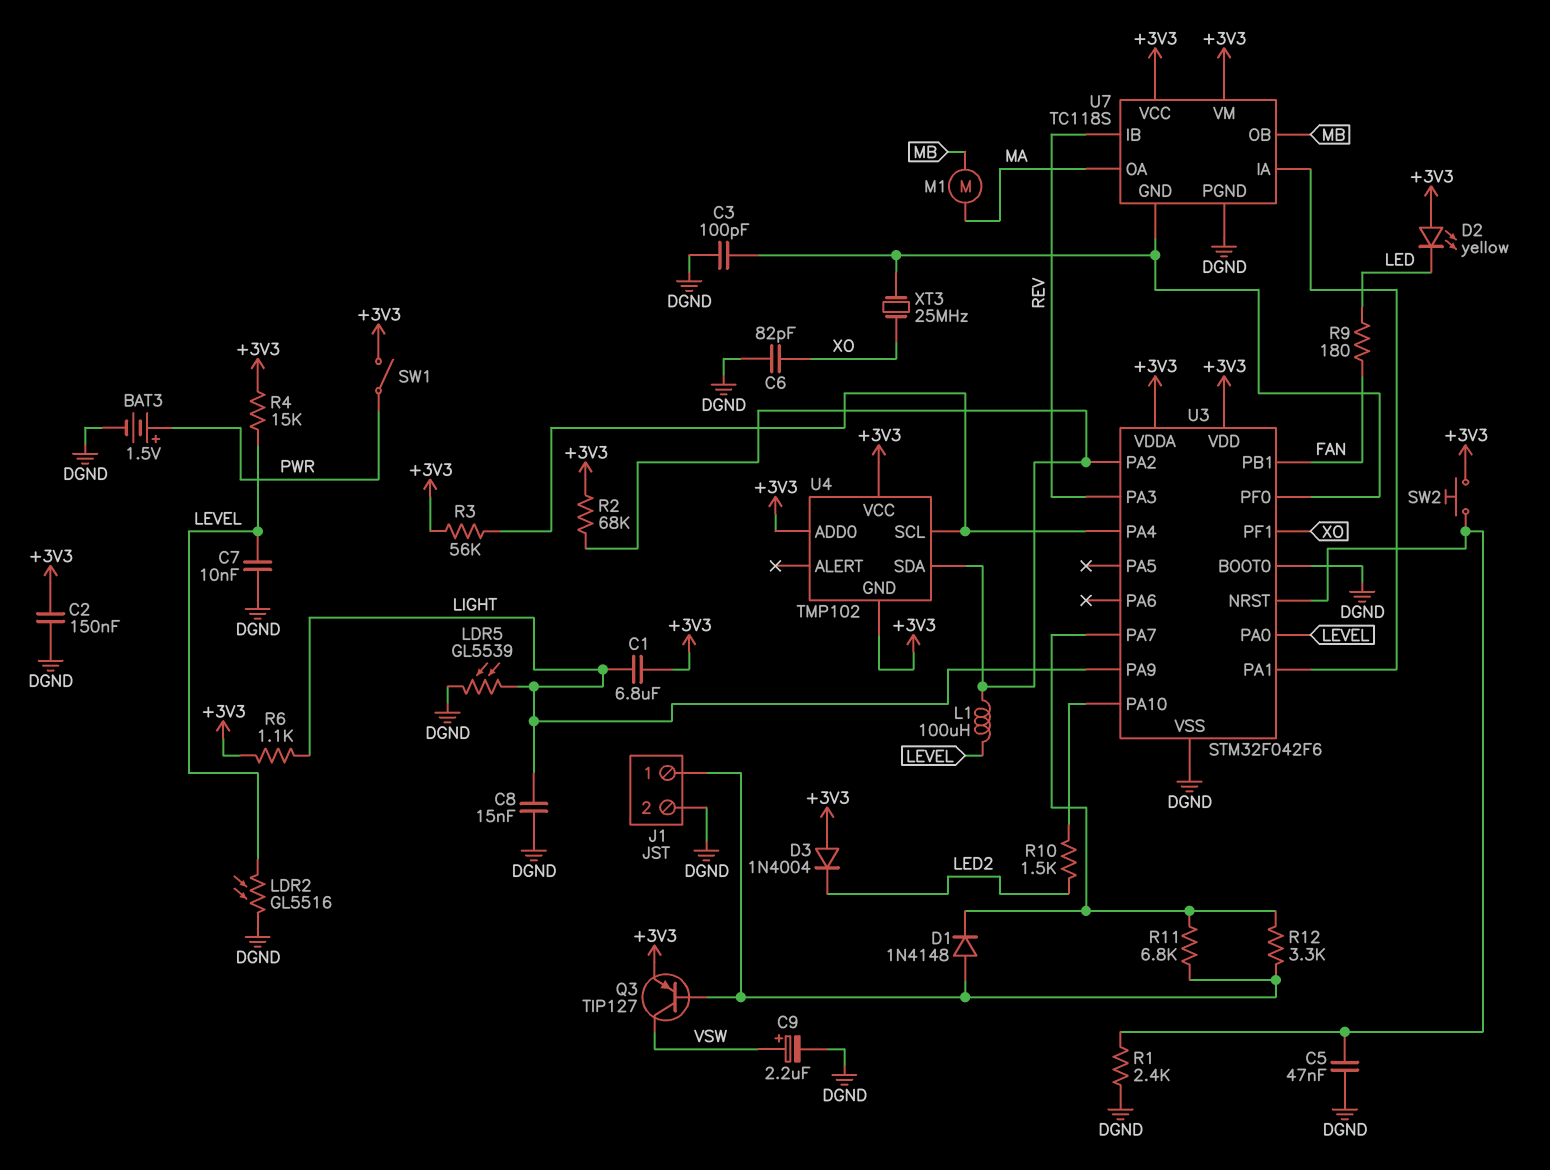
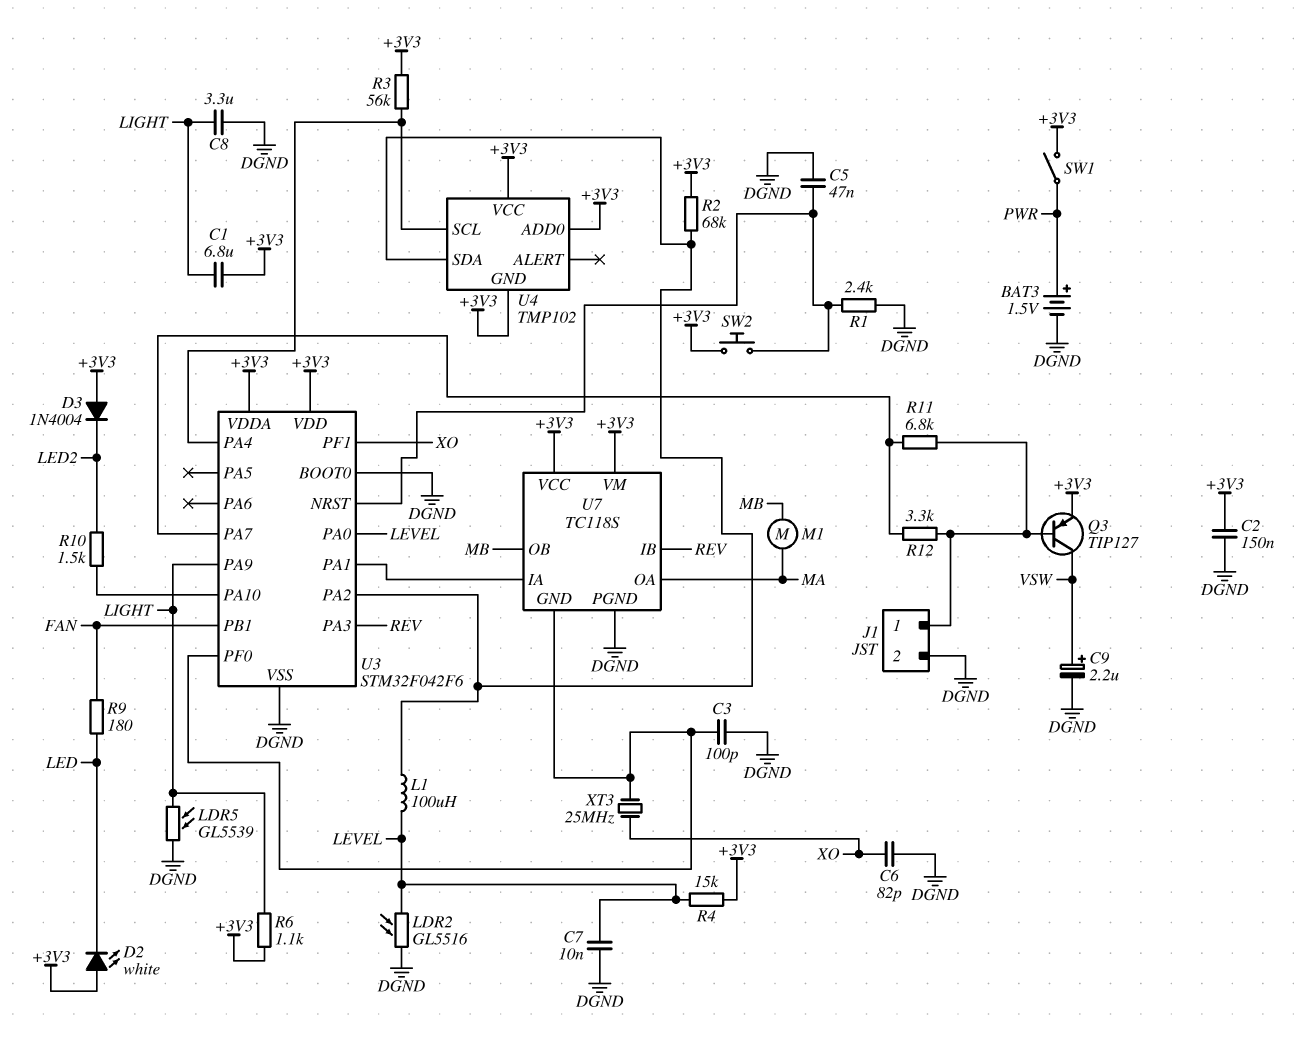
C8: 15nF (DGND, LIGHT) -> 3.3uF (DGND, LIGHT)
D1: diode 1N4148 (A J1/1, K U3/PA7) -> none
D2: LED yellow (A +3V3, K LED) -> LED white (A +3V3, K LED)

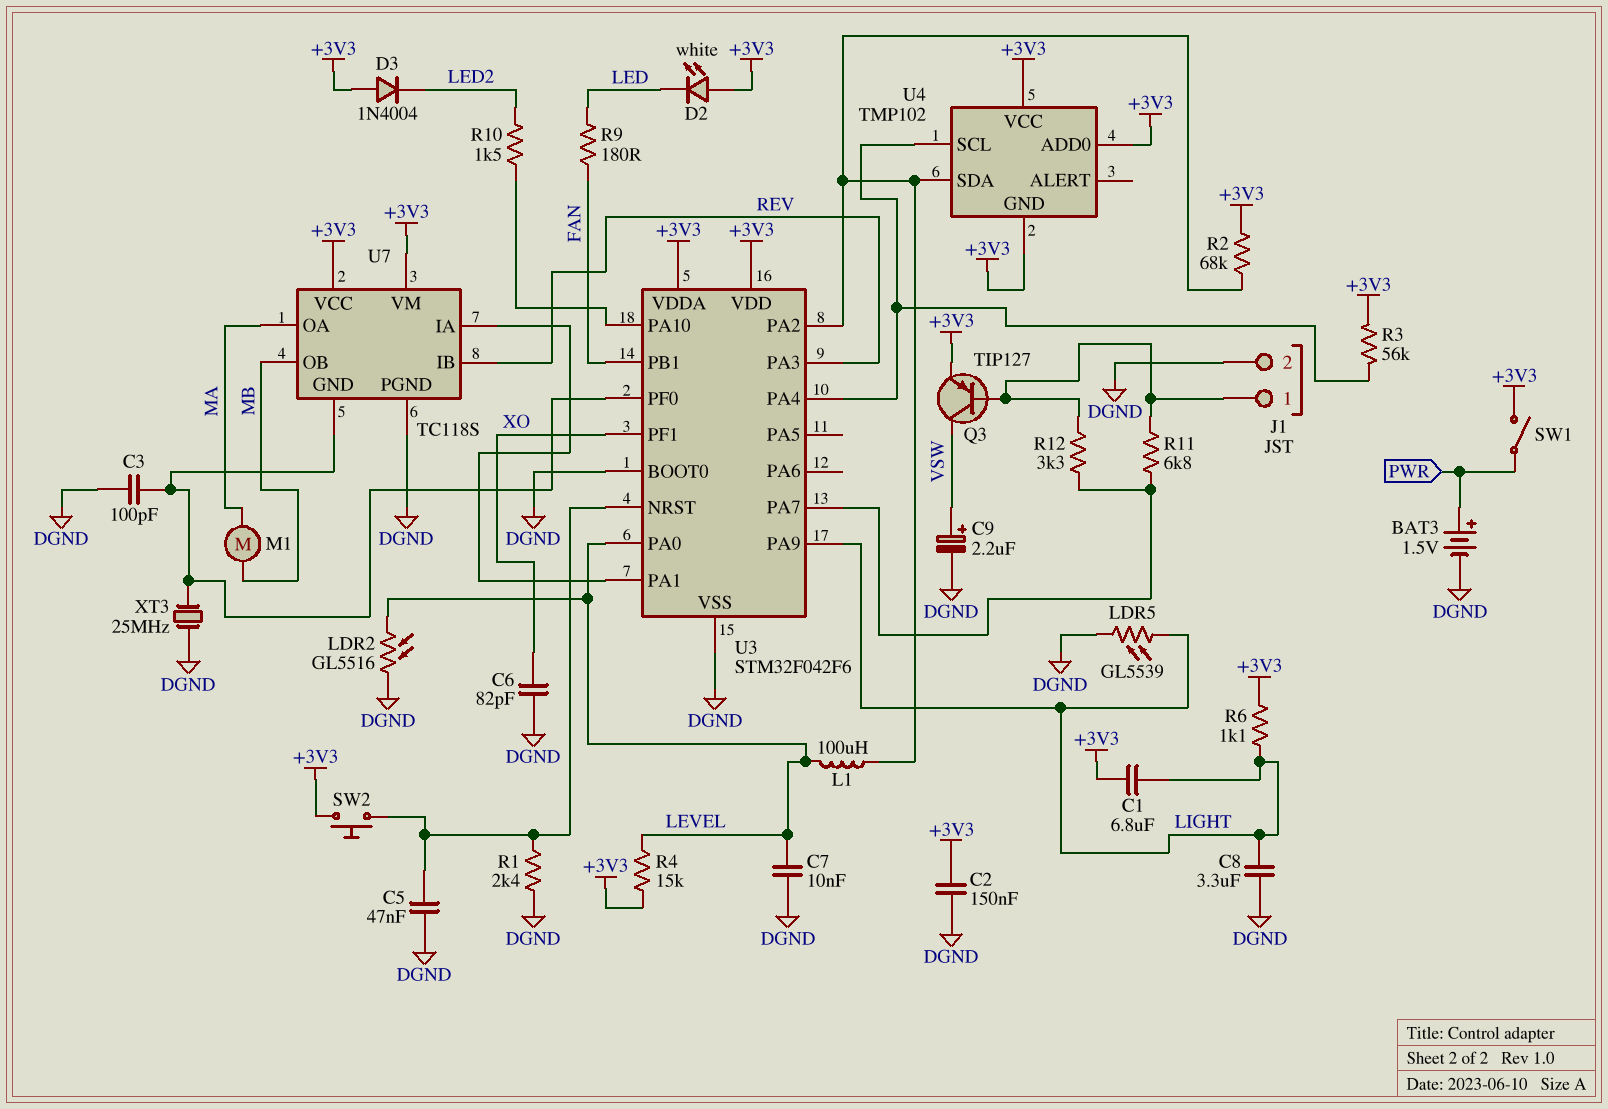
XT3: 25MHz (U3/PF0, XO) -> 25MHz (DGND, U3/PF0)

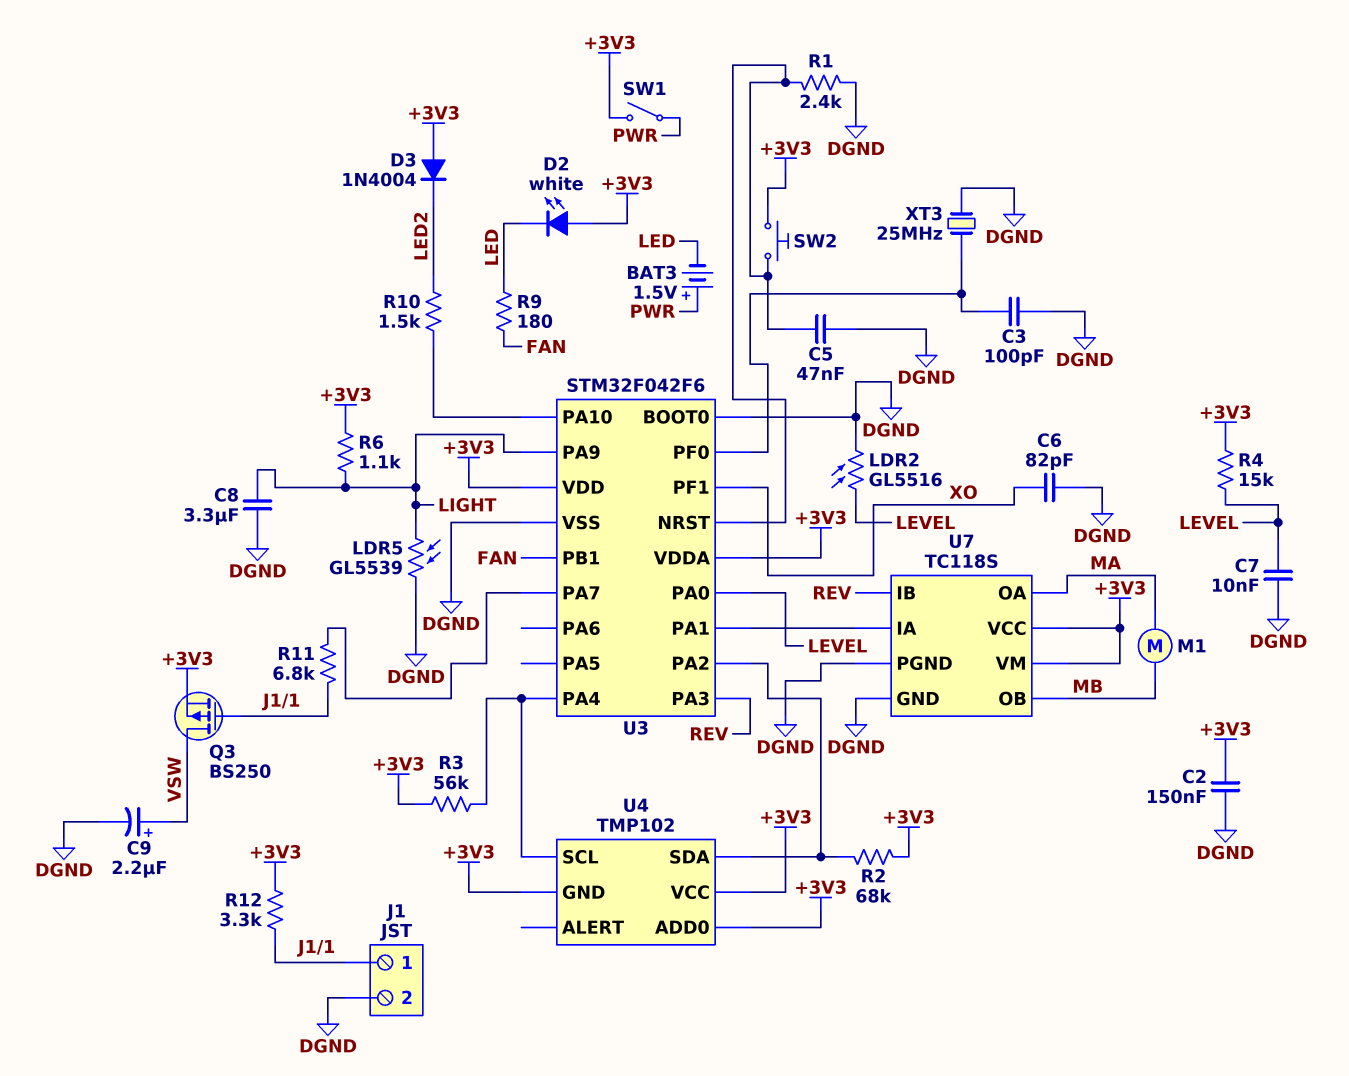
BAT3: 1.5V (plus PWR, minus DGND) -> 1.5V (plus PWR, minus LED)
C1: 6.8uF (+3V3, LIGHT) -> none
L1: 100uH (LEVEL, U3/PA2) -> none
Q3: PNP TIP127 (B J1/1, C VSW, E +3V3) -> PMOS BS250 (G J1/1, D VSW, S +3V3)
R12: 3.3k (J1/1, U3/PA7) -> 3.3k (+3V3, J1/1)
U7 pin GND: U3/PF0 -> DGND

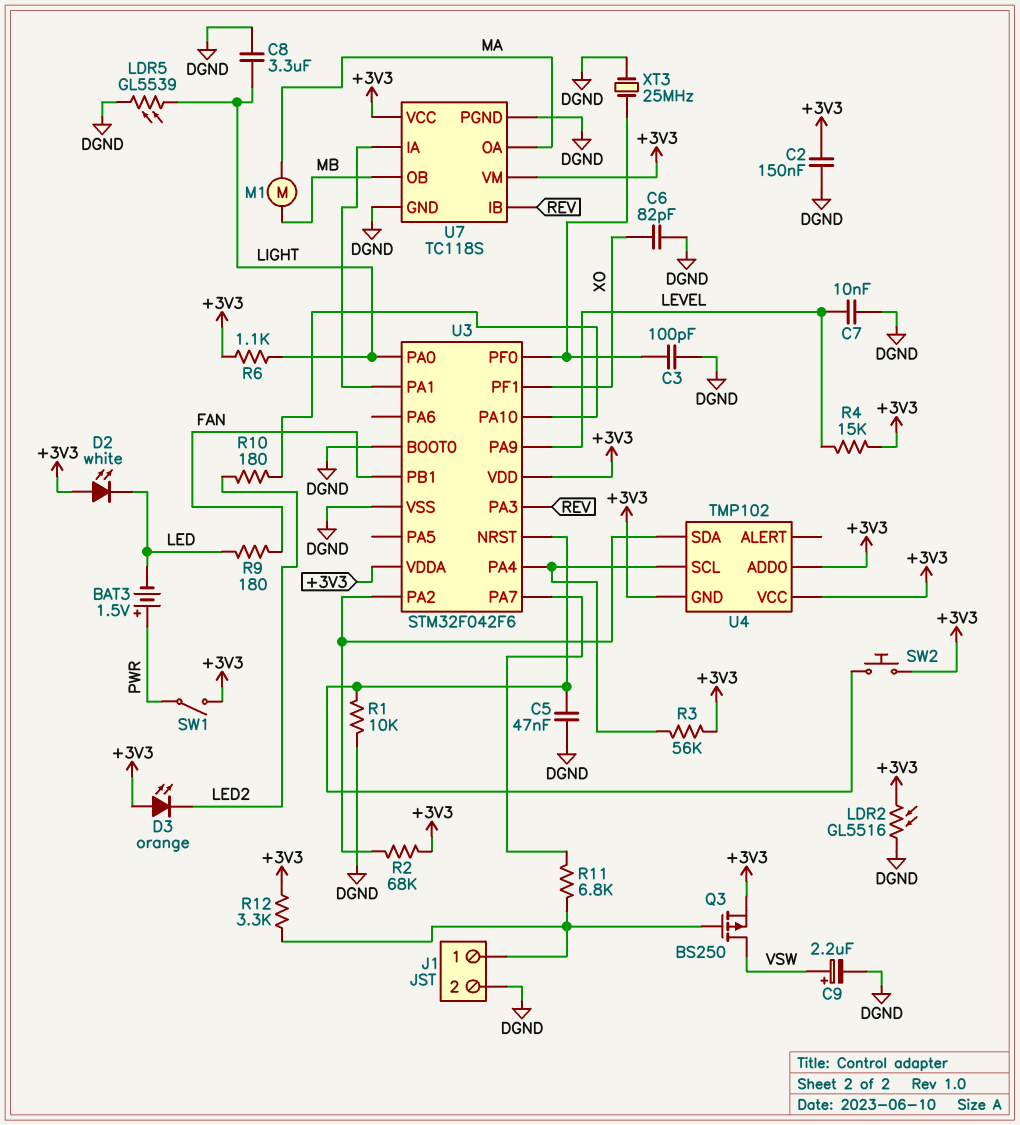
D3: diode 1N4004 (A +3V3, K LED2) -> LED orange (A +3V3, K LED2)
LDR2: GL5516 (DGND, LEVEL) -> GL5516 (+3V3, DGND)
R1: 2.4k (DGND, U3/NRST) -> 10k (DGND, U3/NRST)
R10: 1.5k (LED2, U3/PA10) -> 180 (LED2, U3/PA10)
U3 pin PA0: LEVEL -> LIGHT
U3 pin PA9: LIGHT -> LEVEL

